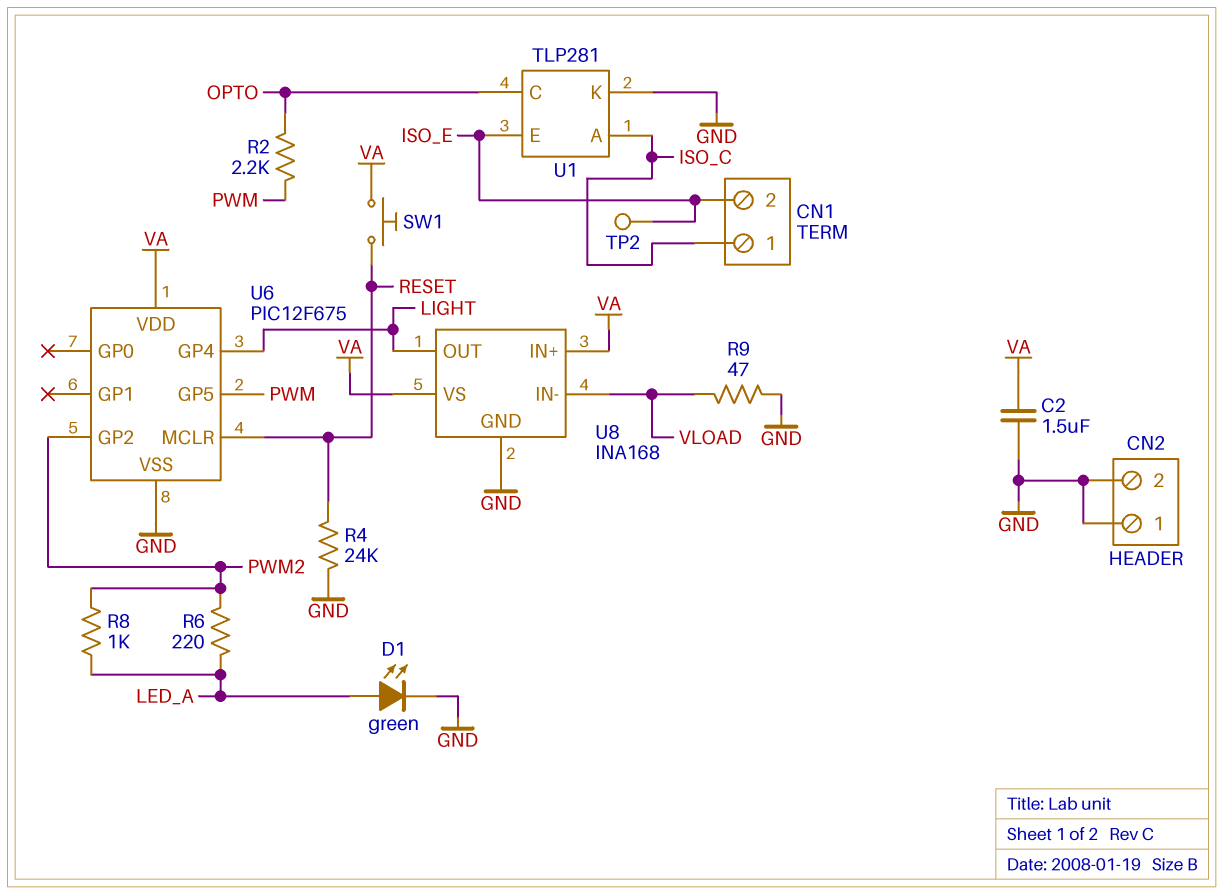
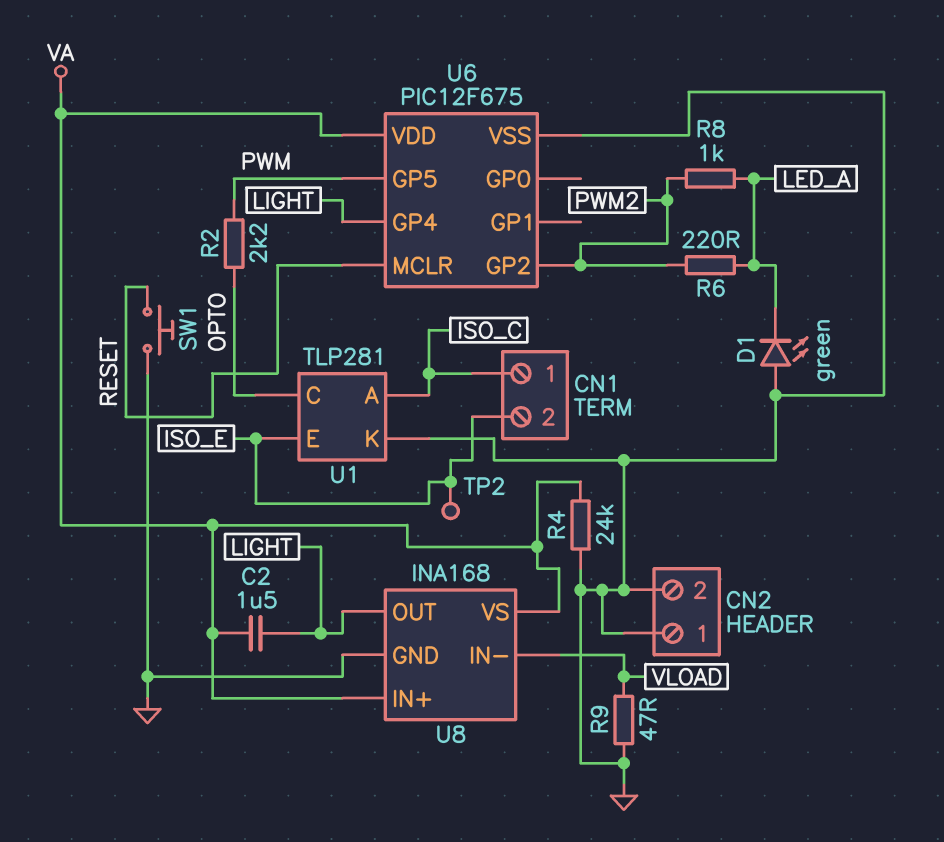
C2: 1.5uF (GND, VA) -> 1.5uF (LIGHT, VA)
D1: LED green (A LED_A, K GND) -> LED green (A GND, K LED_A)
R4: 24k (GND, RESET) -> 24k (GND, VA)
SW1: button (RESET, VA) -> button (GND, RESET)

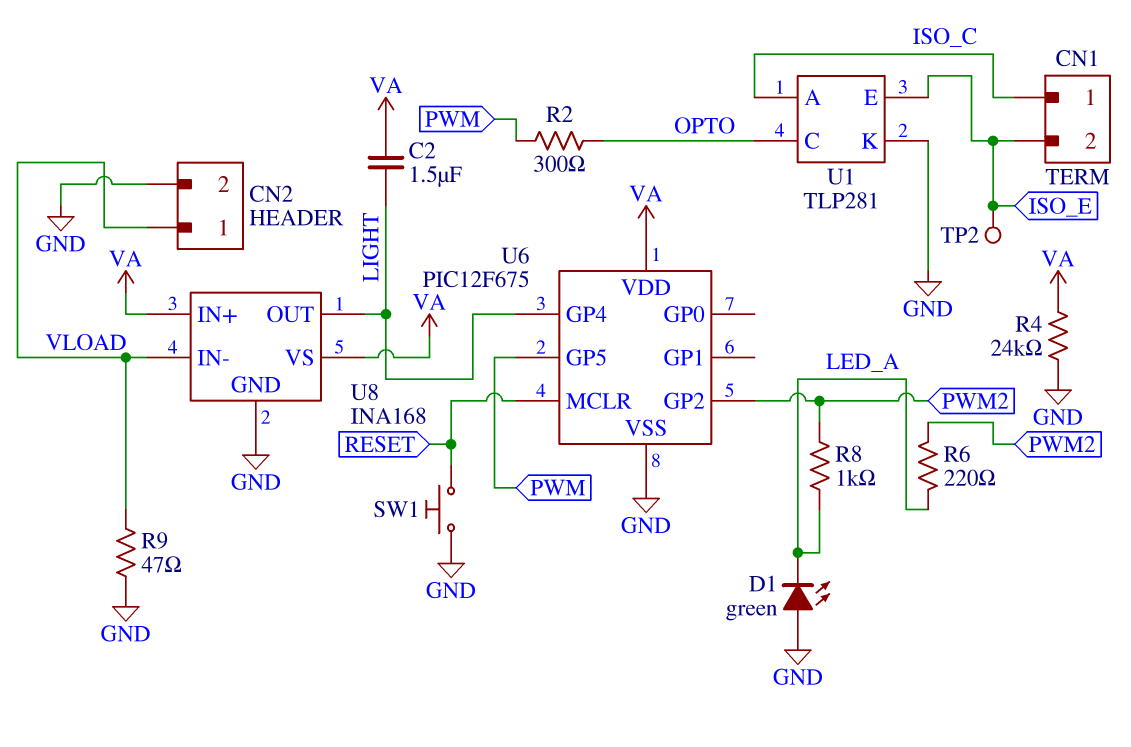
CN2 pin 1: GND -> VLOAD
R2: 2.2k (OPTO, PWM) -> 300 (OPTO, PWM)

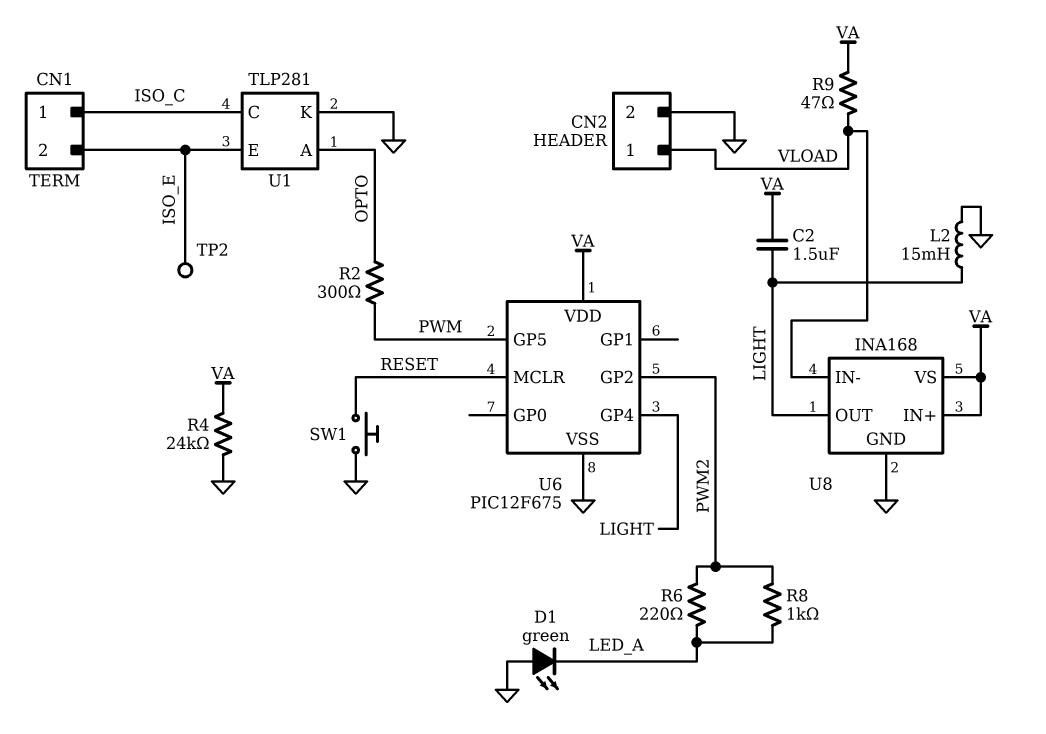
L2: none -> 15mH (GND, LIGHT)
R9: 47 (GND, VLOAD) -> 47 (VA, VLOAD)
U1 pin A: ISO_C -> OPTO
U1 pin C: OPTO -> ISO_C

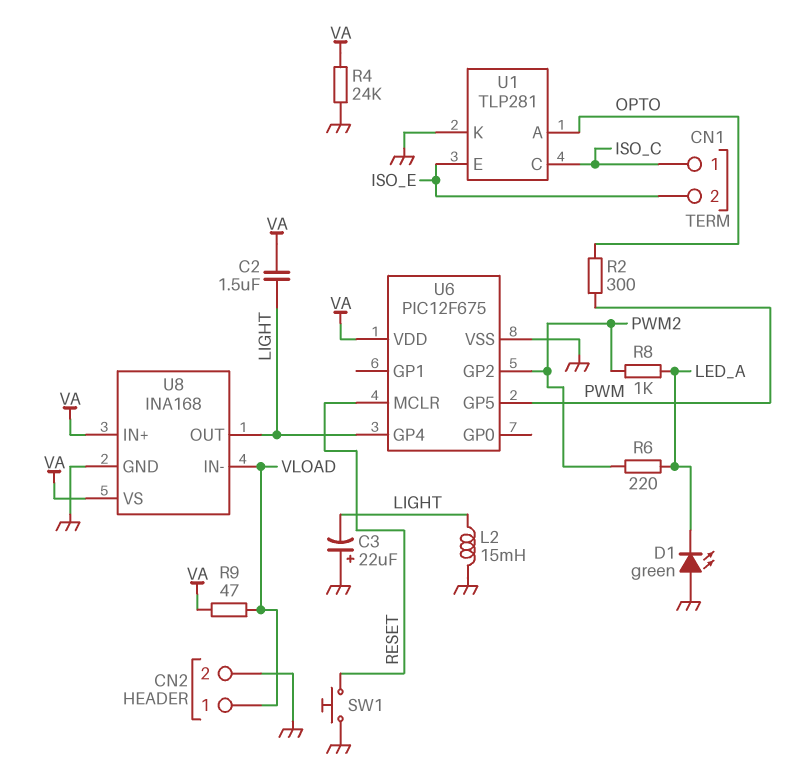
C3: none -> 22uF (plus GND, minus LIGHT)
TP2: test point (ISO_E) -> none

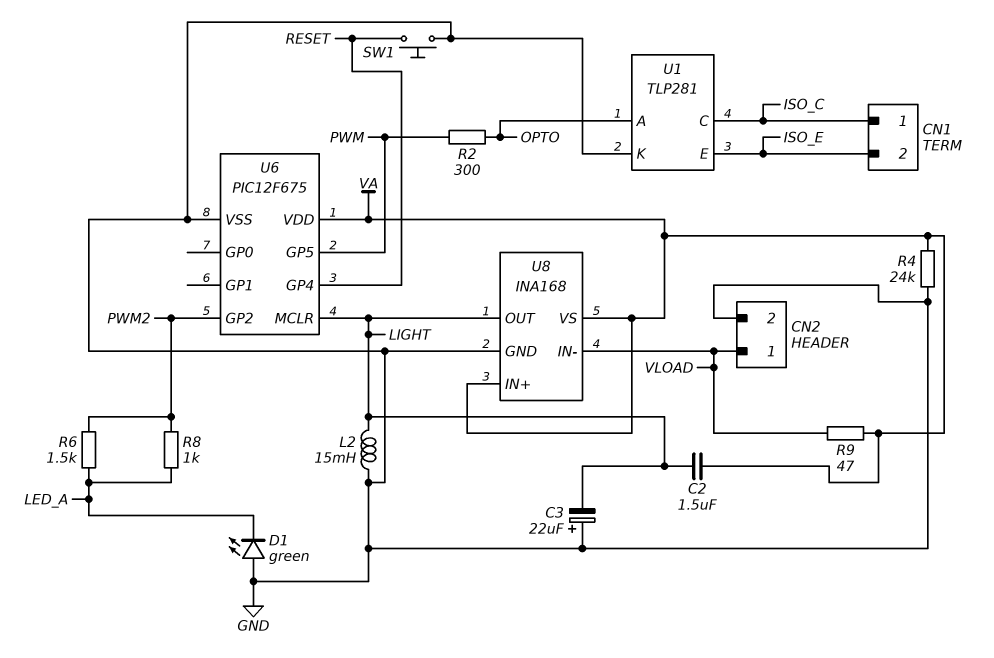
R6: 220 (LED_A, PWM2) -> 1.5k (LED_A, PWM2)
U6 pin GP4: LIGHT -> RESET
U6 pin MCLR: RESET -> LIGHT

